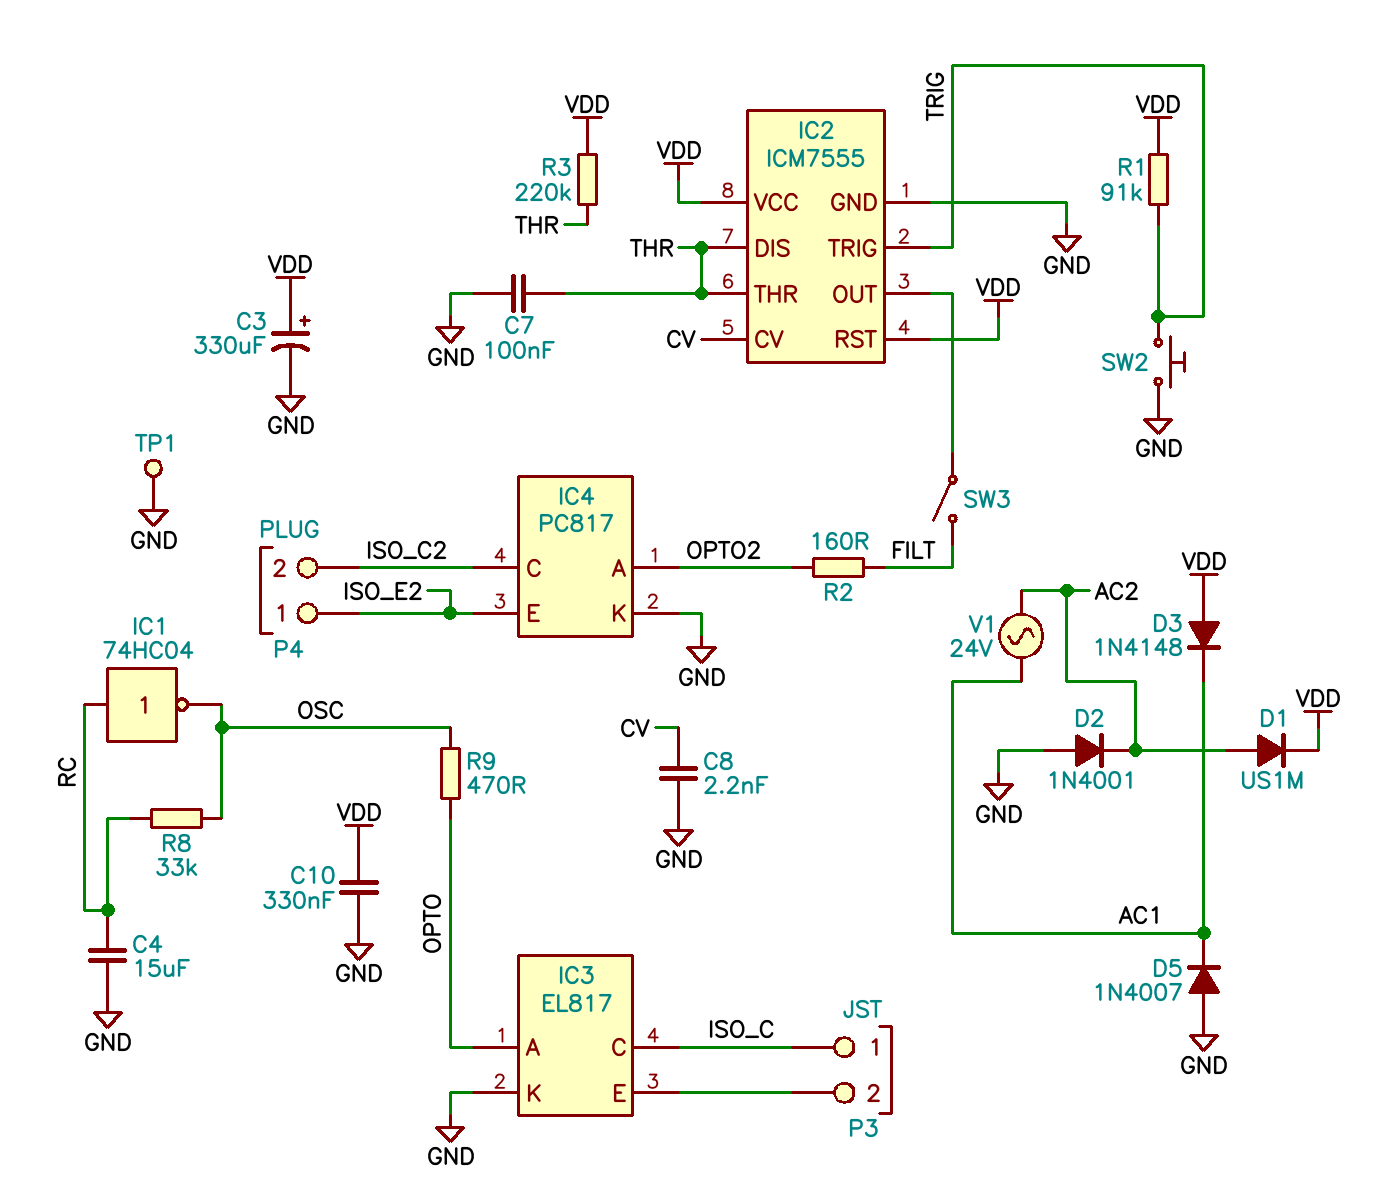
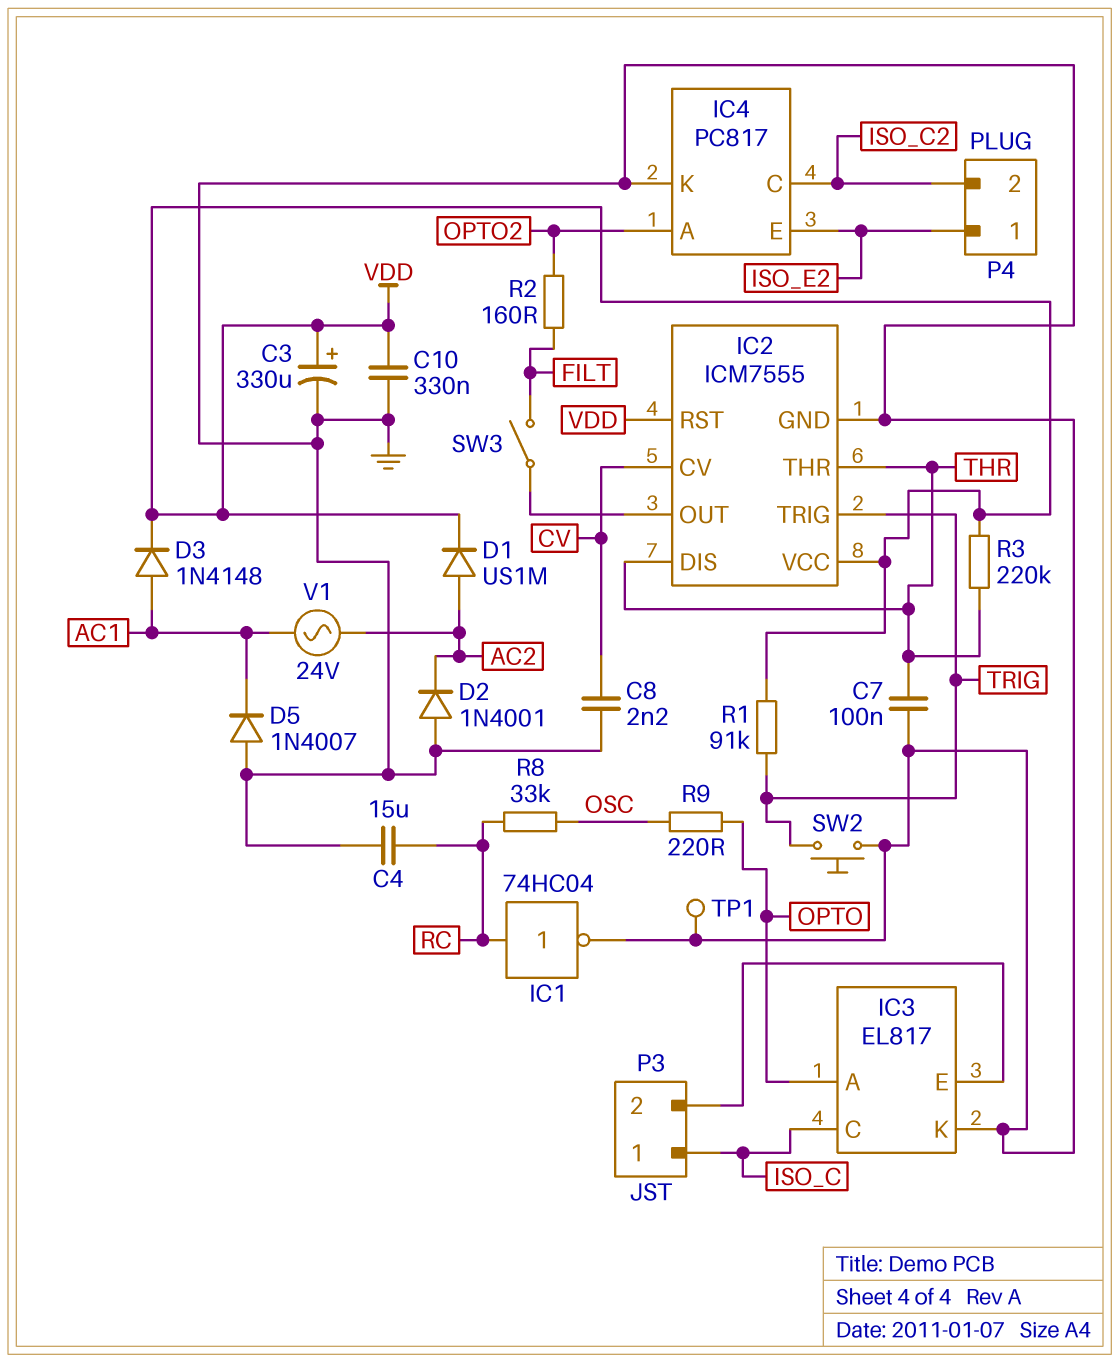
D3: diode 1N4148 (A VDD, K AC1) -> diode 1N4148 (A AC1, K VDD)
IC1: NOT 74HC04 (in RC, out OSC) -> NOT 74HC04 (in RC, out GND)
R9: 470 (OPTO, OSC) -> 220 (OPTO, OSC)

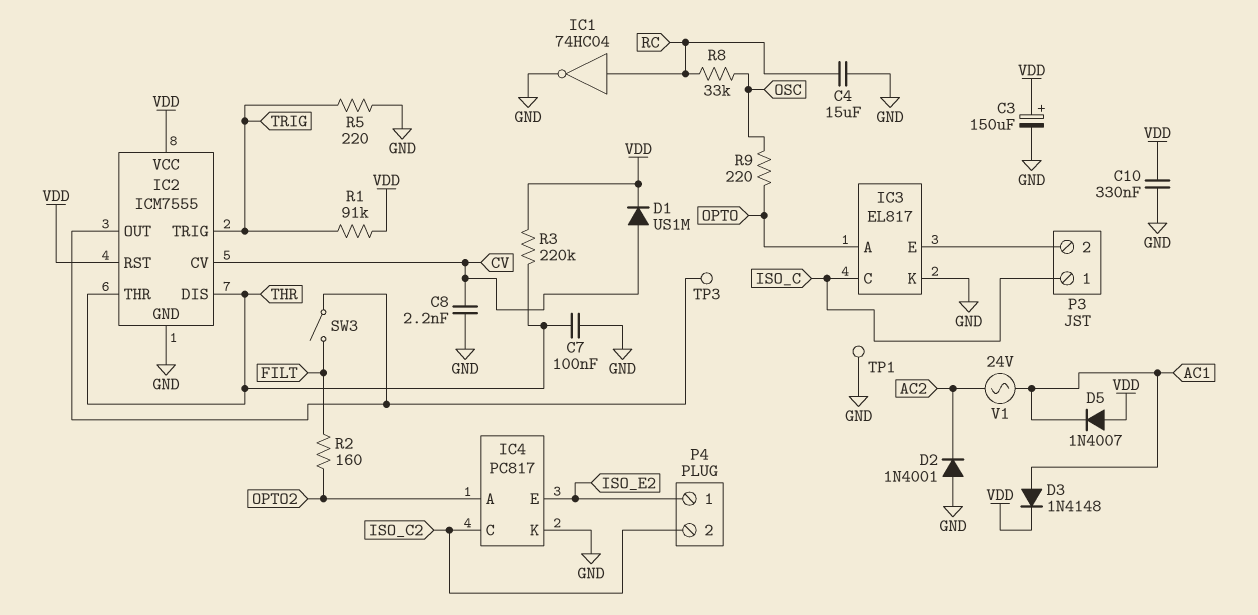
C3: 330uF (plus VDD, minus GND) -> 150uF (plus VDD, minus GND)
D1: diode US1M (A AC2, K VDD) -> diode US1M (A CV, K VDD)
D5: diode 1N4007 (A GND, K AC1) -> diode 1N4007 (A VDD, K AC1)
R5: none -> 220 (GND, TRIG)
SW2: button (GND, TRIG) -> none
TP3: none -> test point (IC2/OUT)

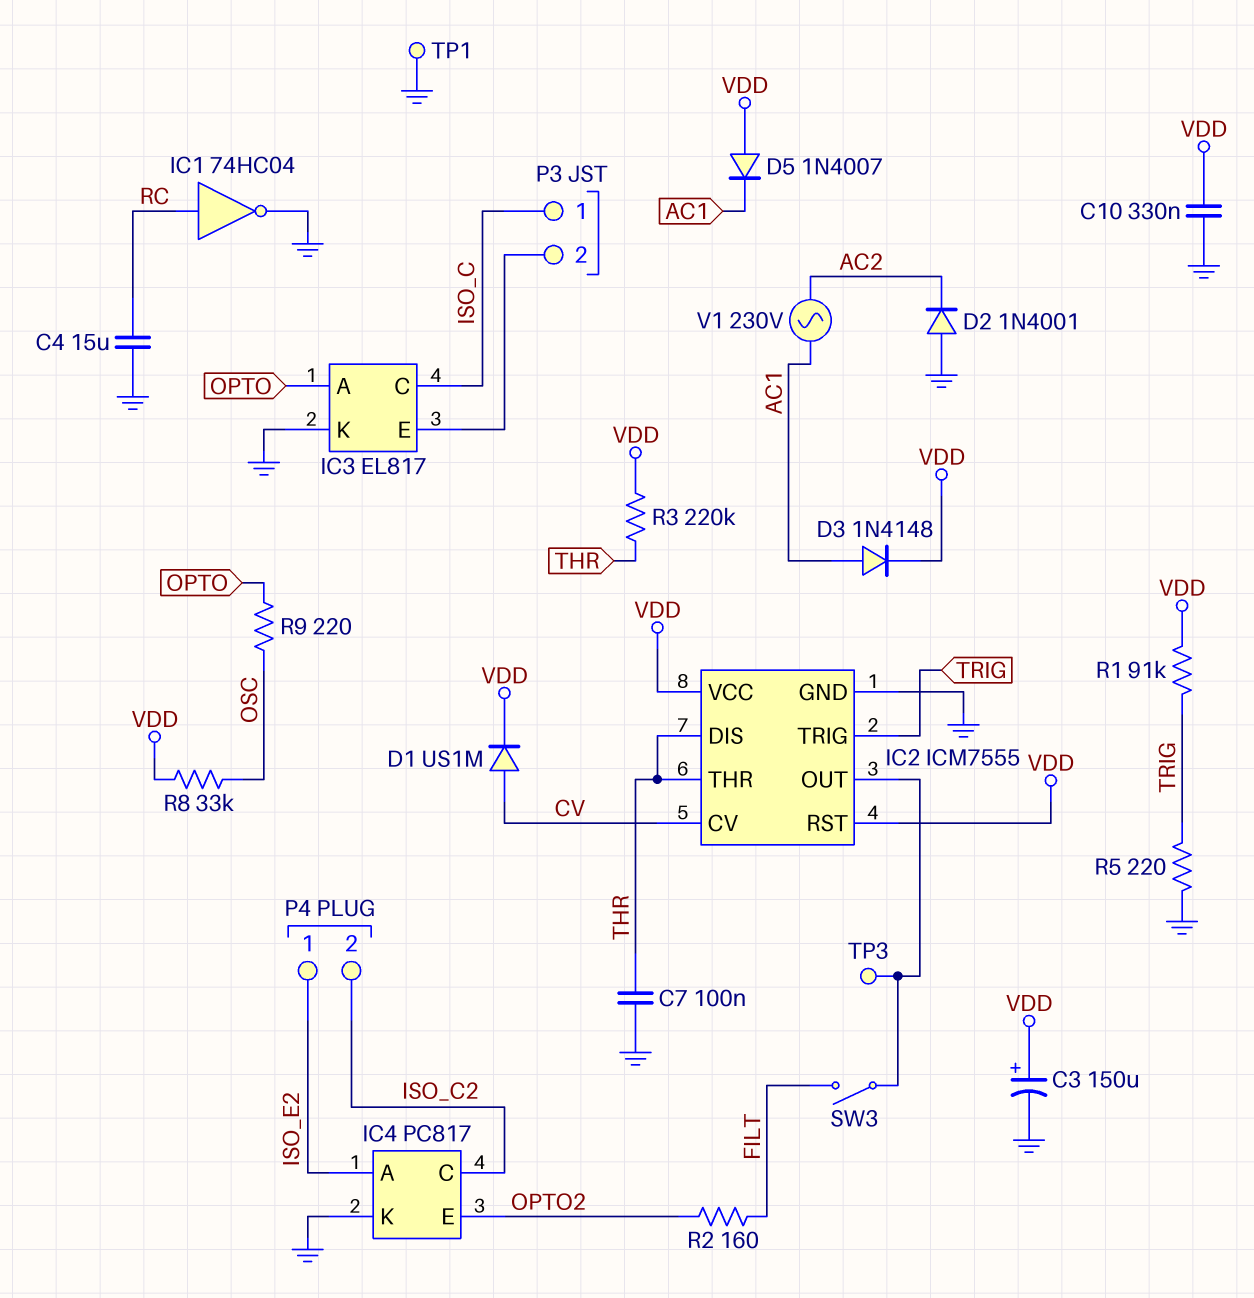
C8: 2.2nF (CV, GND) -> none
IC4 pin A: OPTO2 -> ISO_E2
IC4 pin E: ISO_E2 -> OPTO2
R8: 33k (OSC, RC) -> 33k (OSC, VDD)
V1: AC 24V (AC1, AC2) -> AC 230V (AC1, AC2)

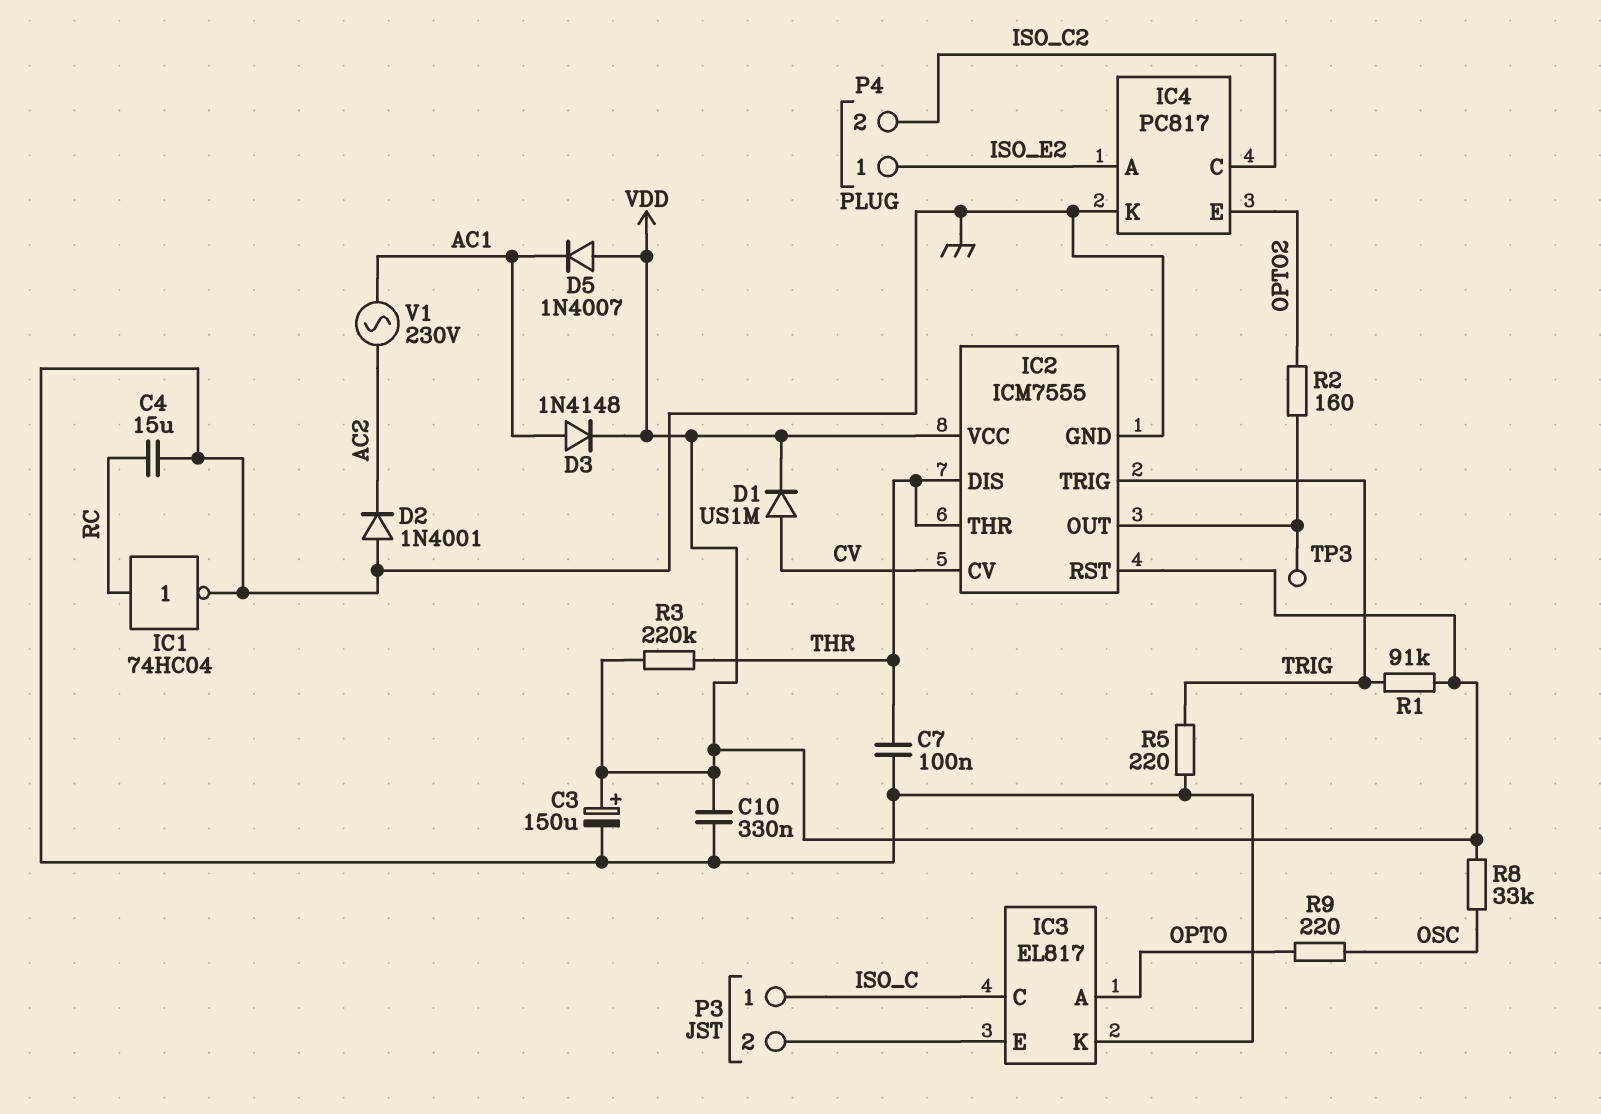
R2: 160 (FILT, OPTO2) -> 160 (IC2/OUT, OPTO2)
SW3: switch (FILT, IC2/OUT) -> none
TP1: test point (GND) -> none

